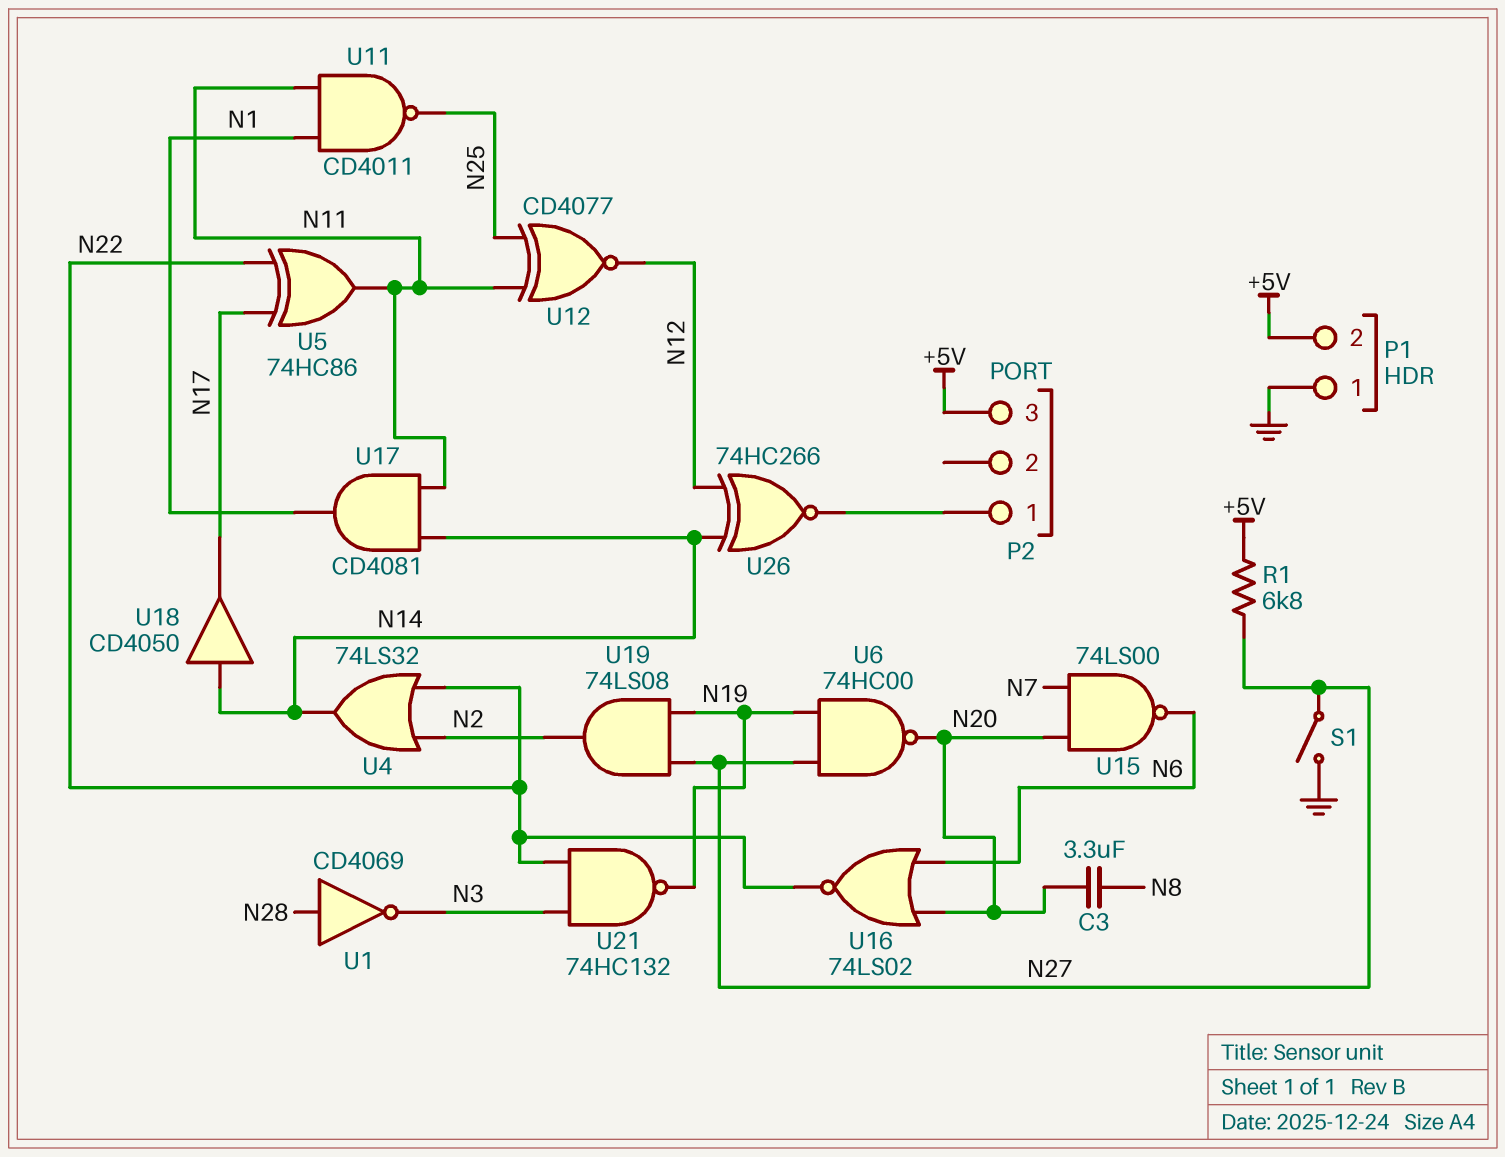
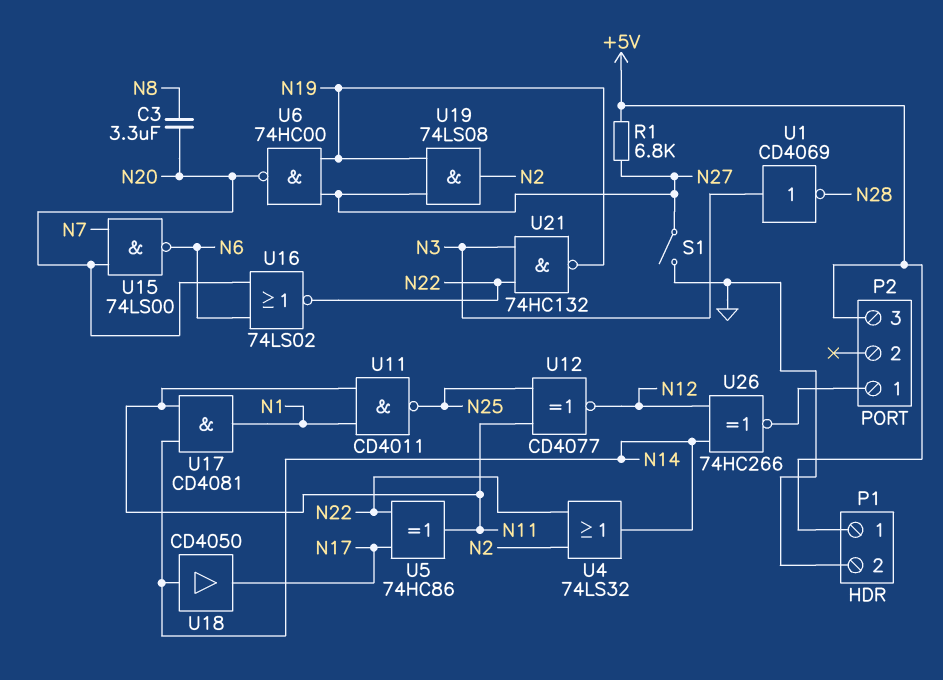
P1 pin 1: GND -> +5V
P1 pin 2: +5V -> GND
U1: NOT CD4069 (in N28, out N3) -> NOT CD4069 (in N3, out N28)

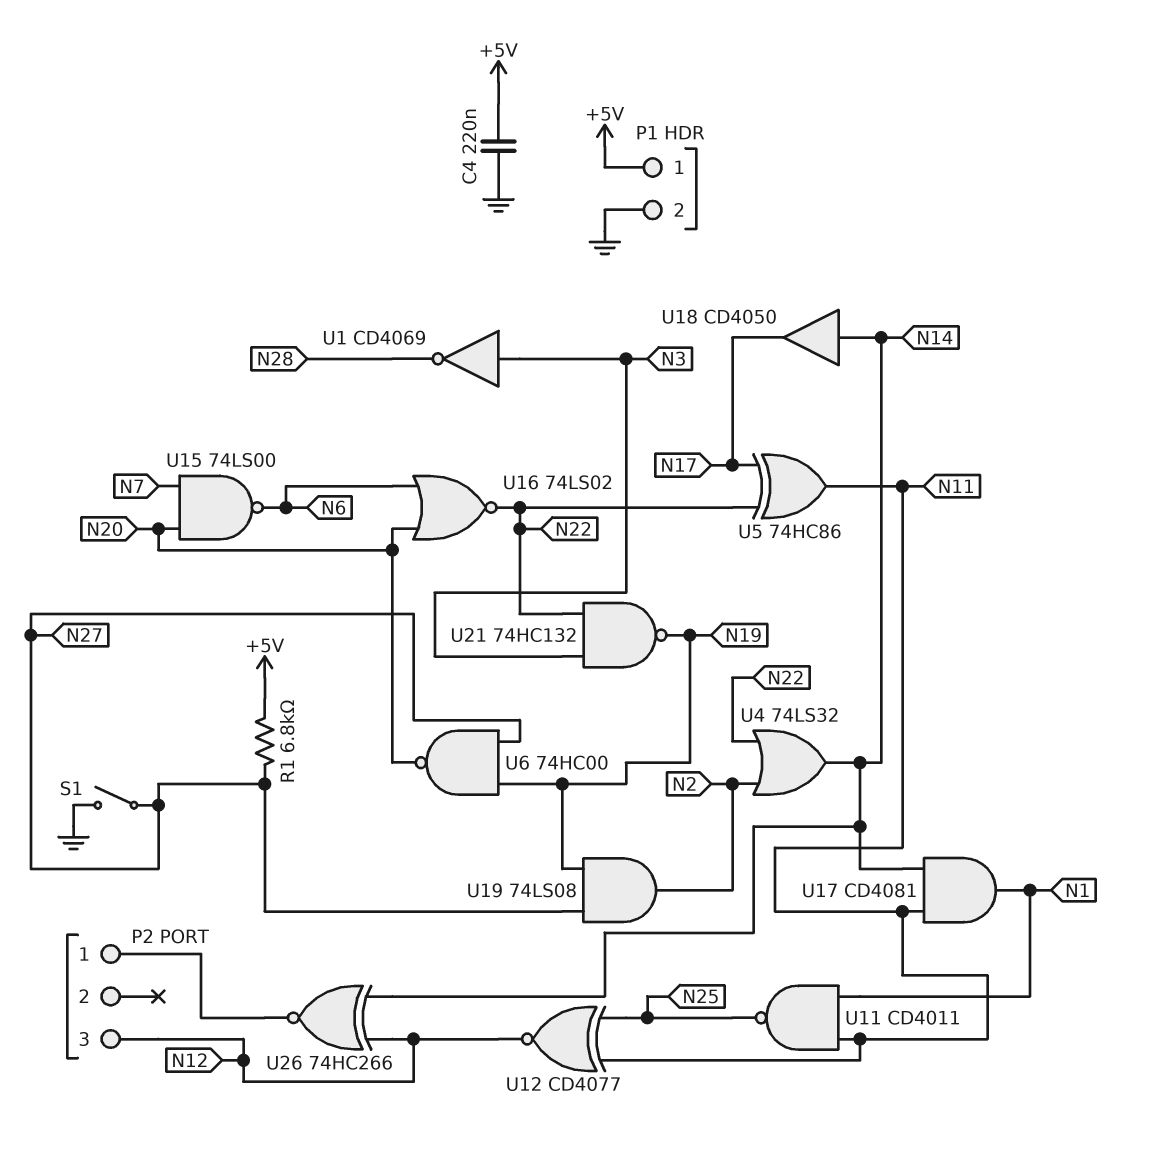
C3: 3.3uF (N8, N20) -> none
C4: none -> 220nF (+5V, GND)
P2 pin 3: +5V -> N12

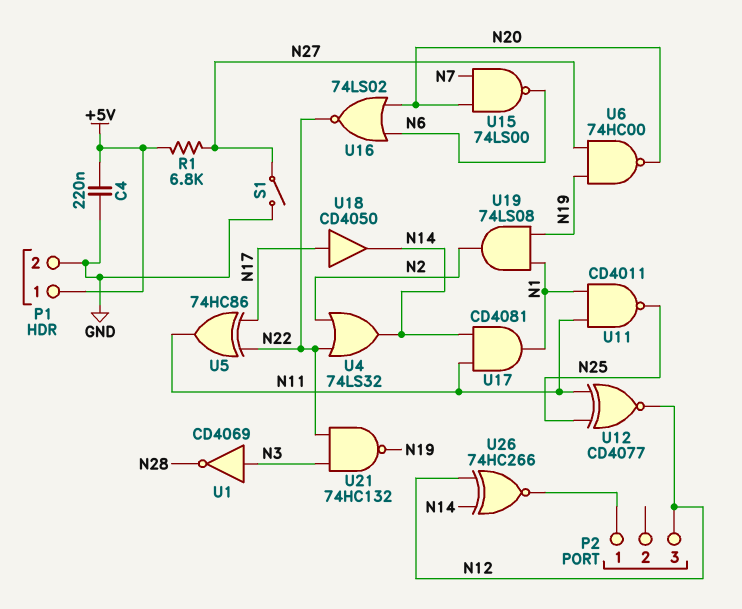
U18: buffer CD4050 (in N14, out N17) -> buffer CD4050 (in N17, out N14)
U19: AND 74LS08 (in N19, in N27, out N2) -> AND 74LS08 (in N1, in N19, out N2)

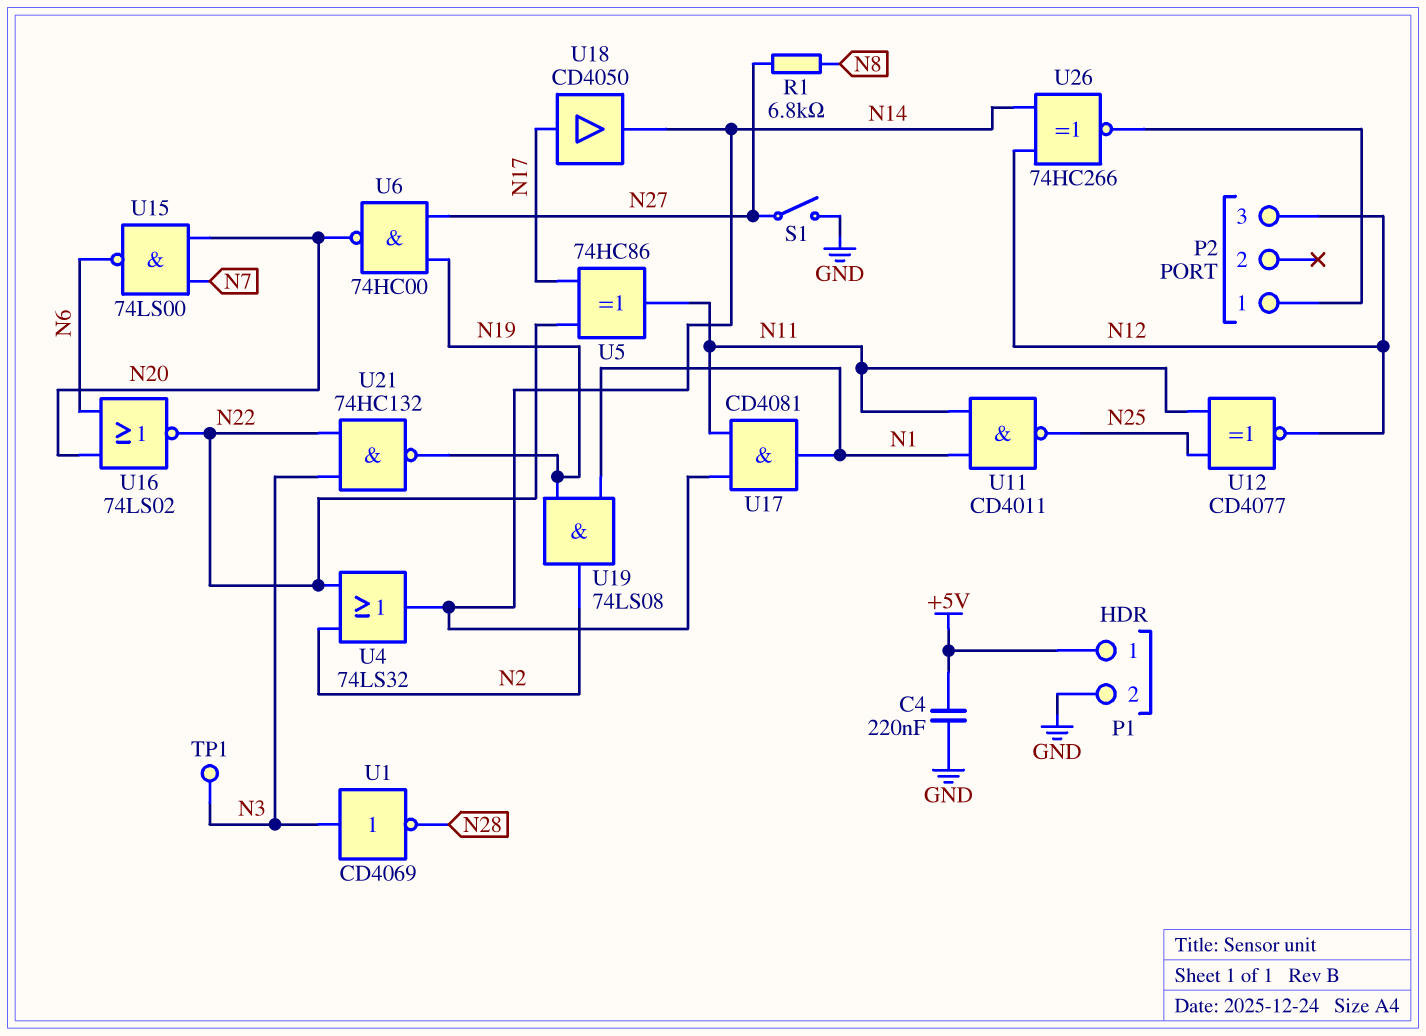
R1: 6.8k (+5V, N27) -> 6.8k (N8, N27)
TP1: none -> test point (N3)

